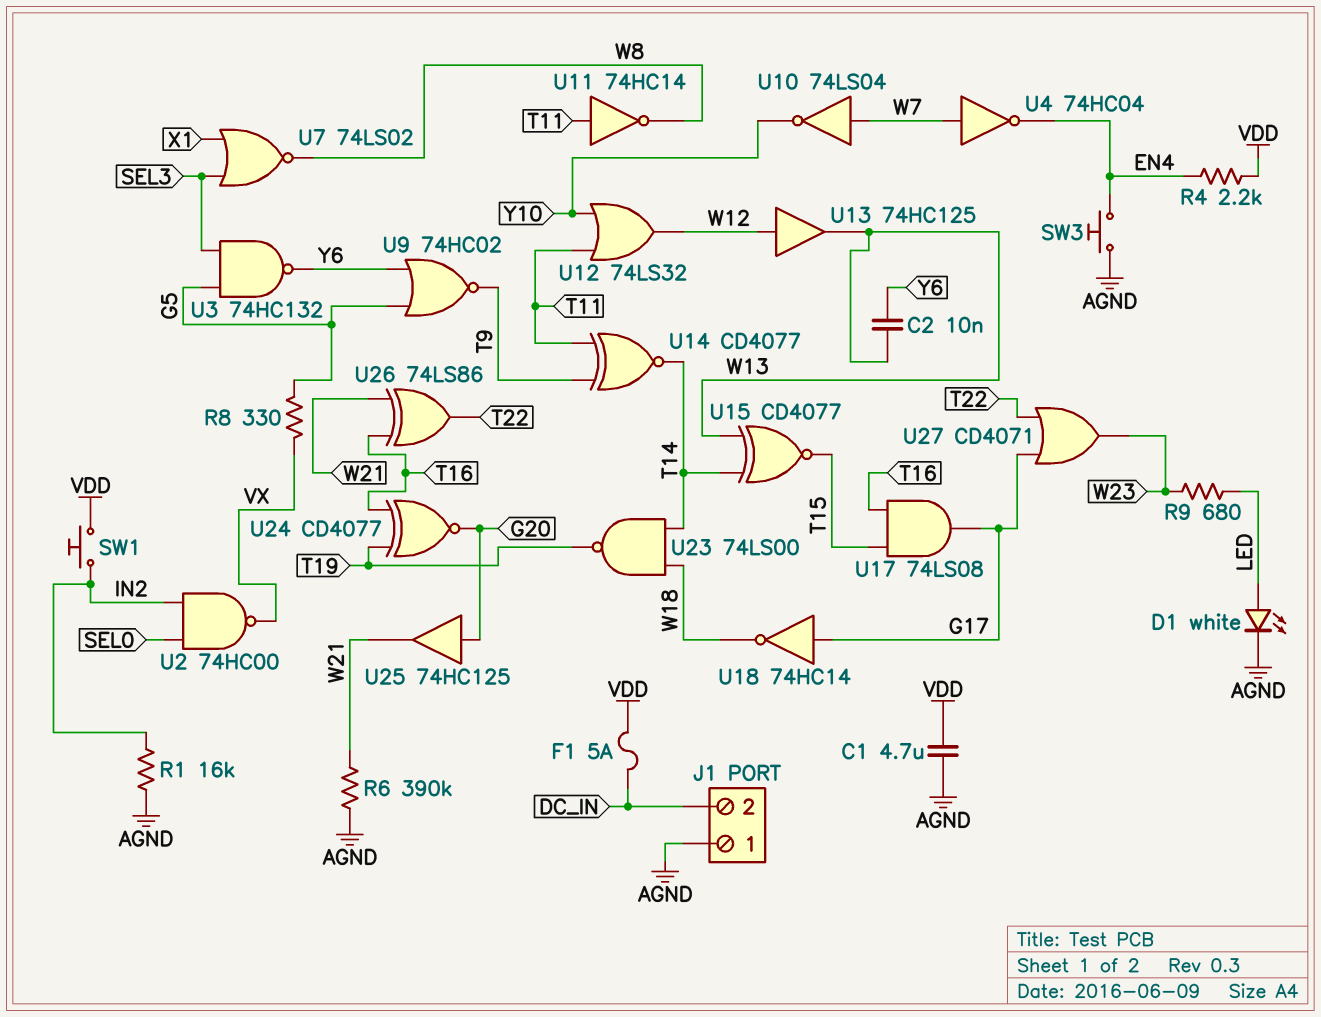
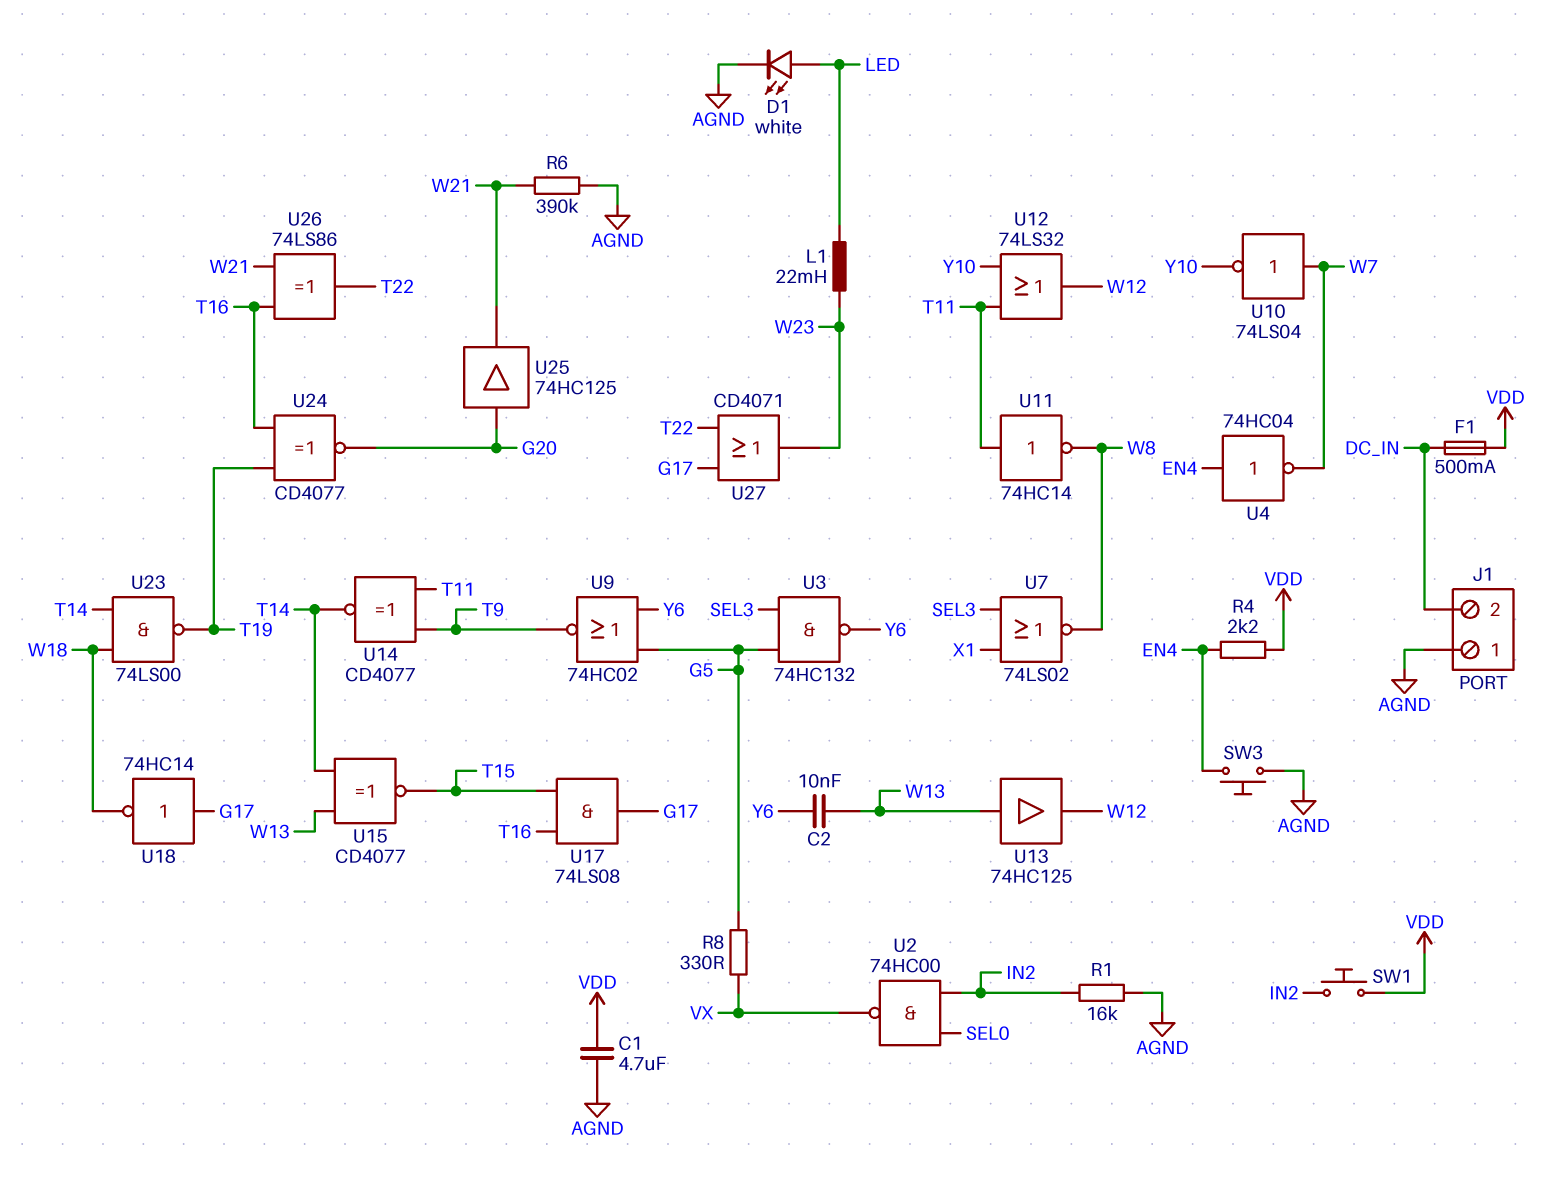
F1: 5A (DC_IN, VDD) -> 500mA (DC_IN, VDD)
L1: none -> 22mH (LED, W23)
R9: 680 (LED, W23) -> none
U4: NOT 74HC04 (in W7, out EN4) -> NOT 74HC04 (in EN4, out W7)
U13: buffer 74HC125 (in W12, out W13) -> buffer 74HC125 (in W13, out W12)

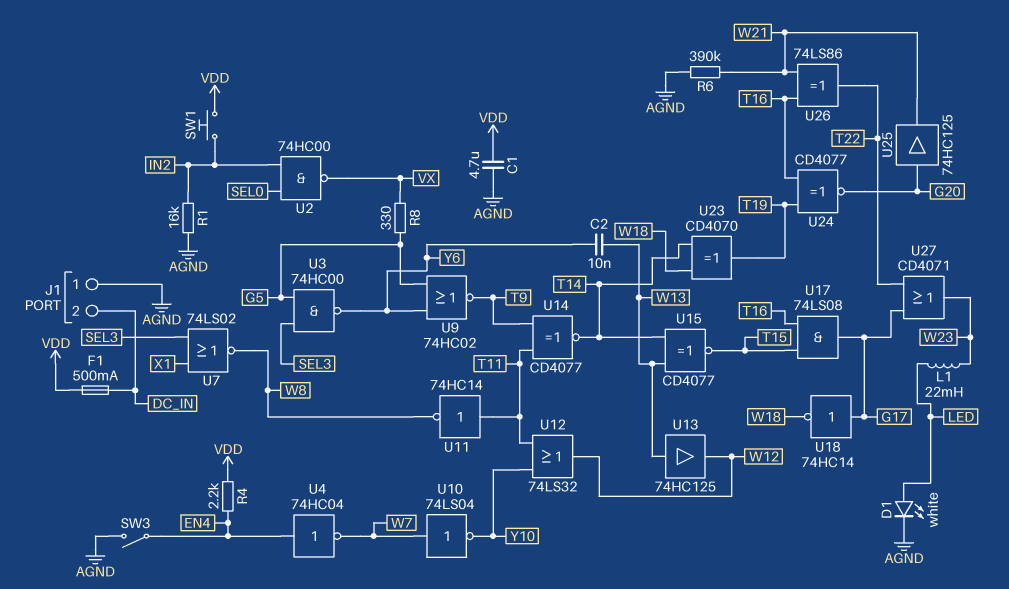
SW3: button (AGND, EN4) -> switch (AGND, EN4)
U3: NAND 74HC132 (in G5, in SEL3, out Y6) -> NAND 74HC00 (in G5, in SEL3, out Y6)
U23: NAND 74LS00 (in T14, in W18, out T19) -> XOR CD4070 (in T14, in W18, out T19)

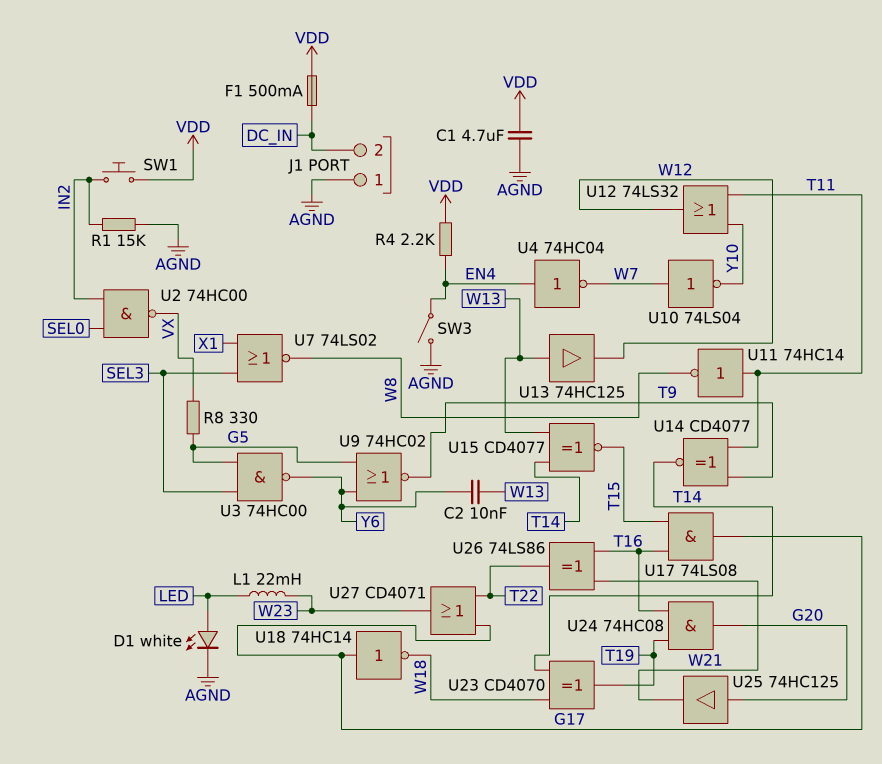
R1: 16k (AGND, IN2) -> 15k (AGND, IN2)
R6: 390k (AGND, W21) -> none
U24: XNOR CD4077 (in T16, in T19, out G20) -> AND 74HC08 (in T16, in T19, out G20)

